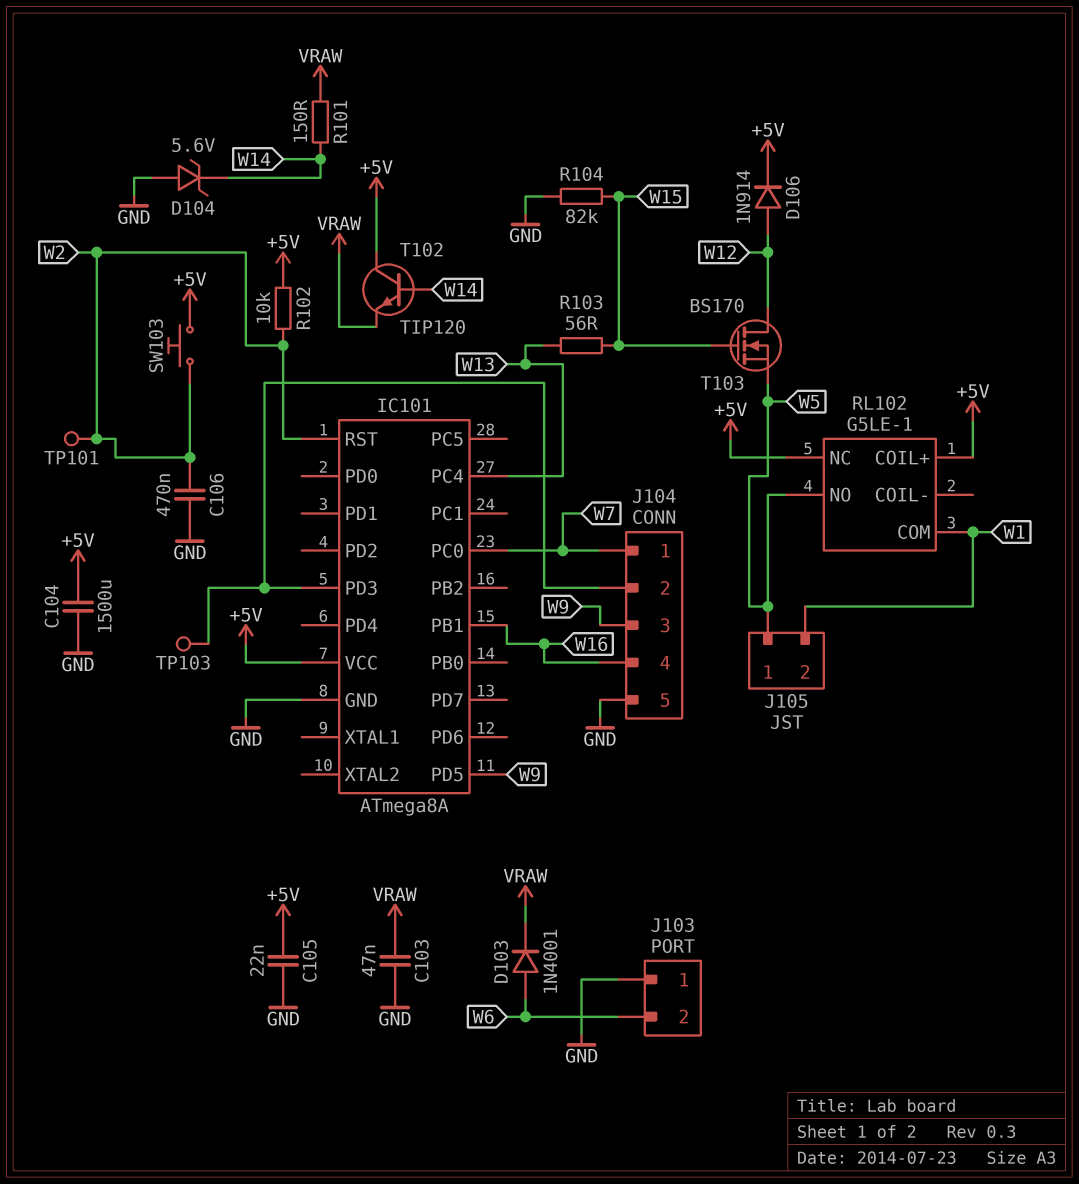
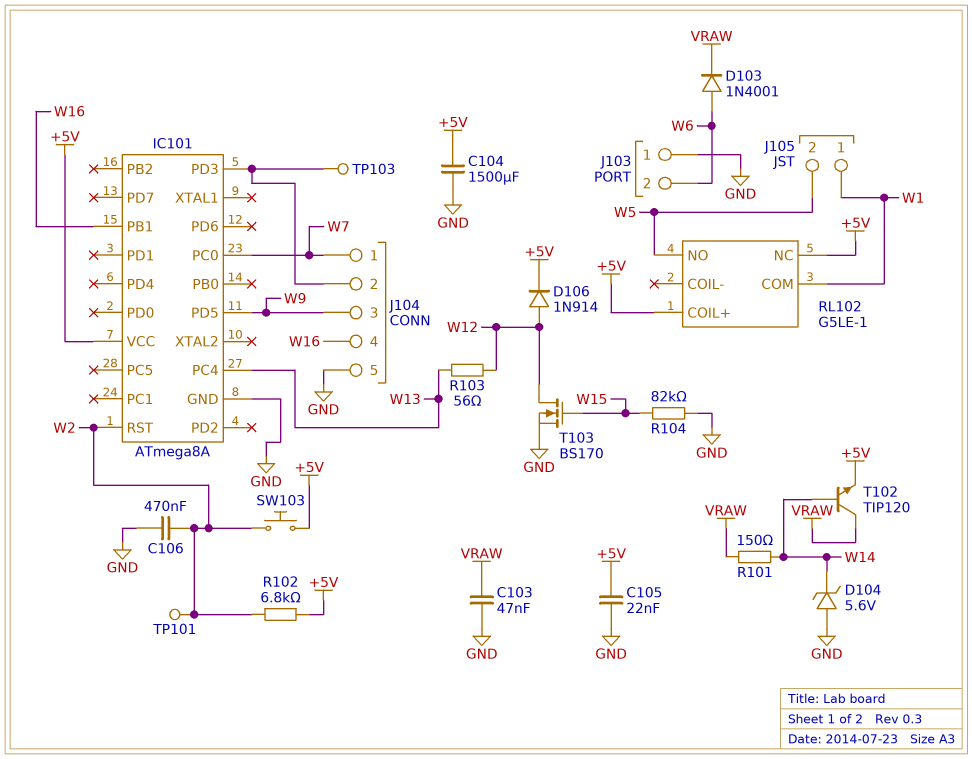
J105 pin 1: W5 -> W1
J105 pin 2: W1 -> W5
R102: 10k (+5V, W2) -> 6.8k (+5V, W2)
R103: 56 (W13, W15) -> 56 (W12, W13)
T102: NPN TIP120 (B W14, C +5V, E VRAW) -> NPN TIP120 (B W14, C VRAW, E +5V)
T103: NMOS BS170 (G W15, D W12, S W5) -> NMOS BS170 (G W15, D W12, S GND)

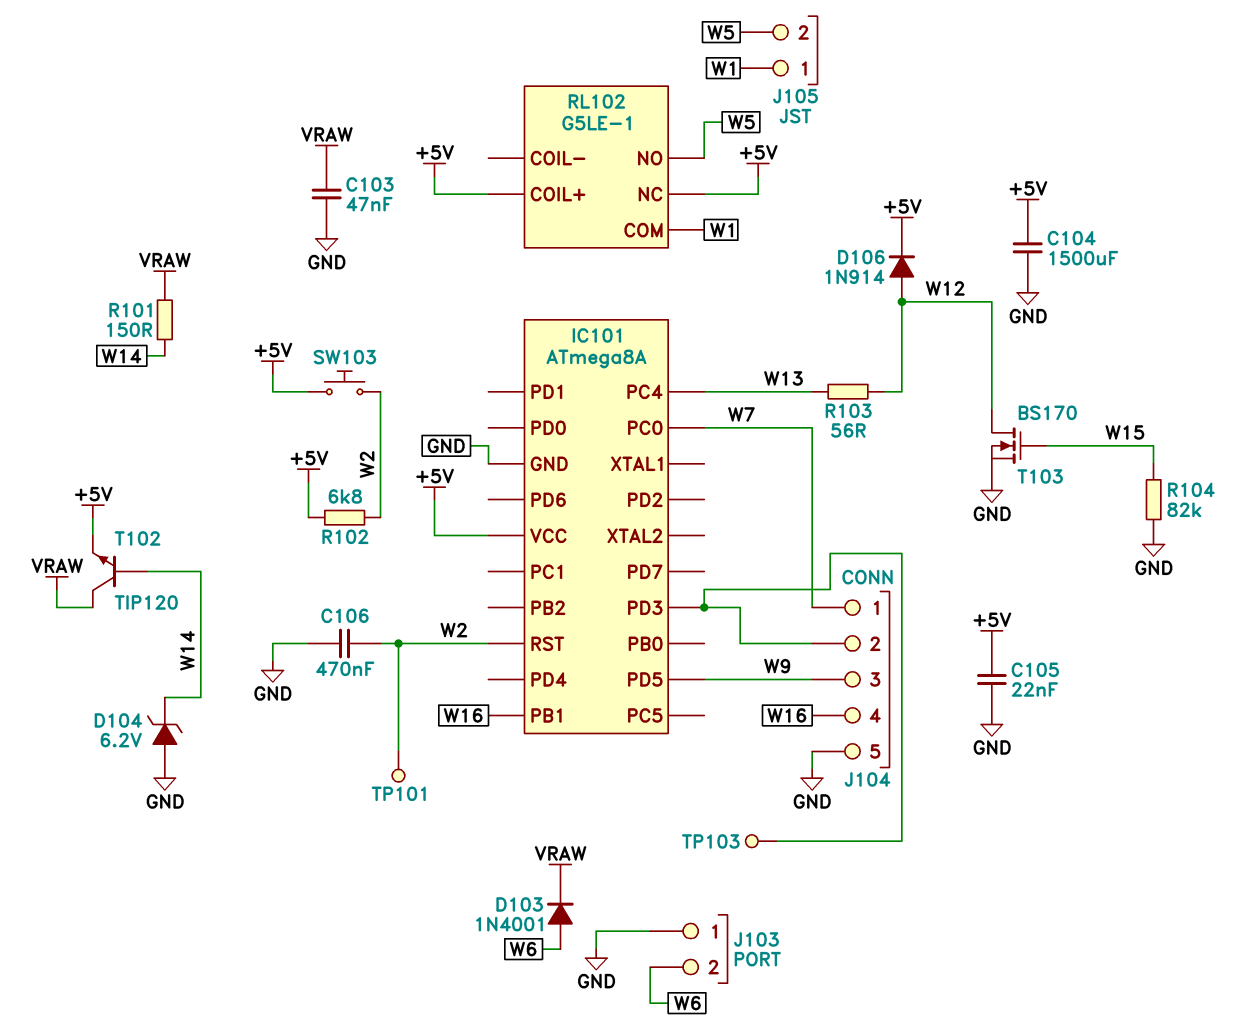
D104: zener 5.6V (A GND, K W14) -> zener 6.2V (A GND, K W14)

